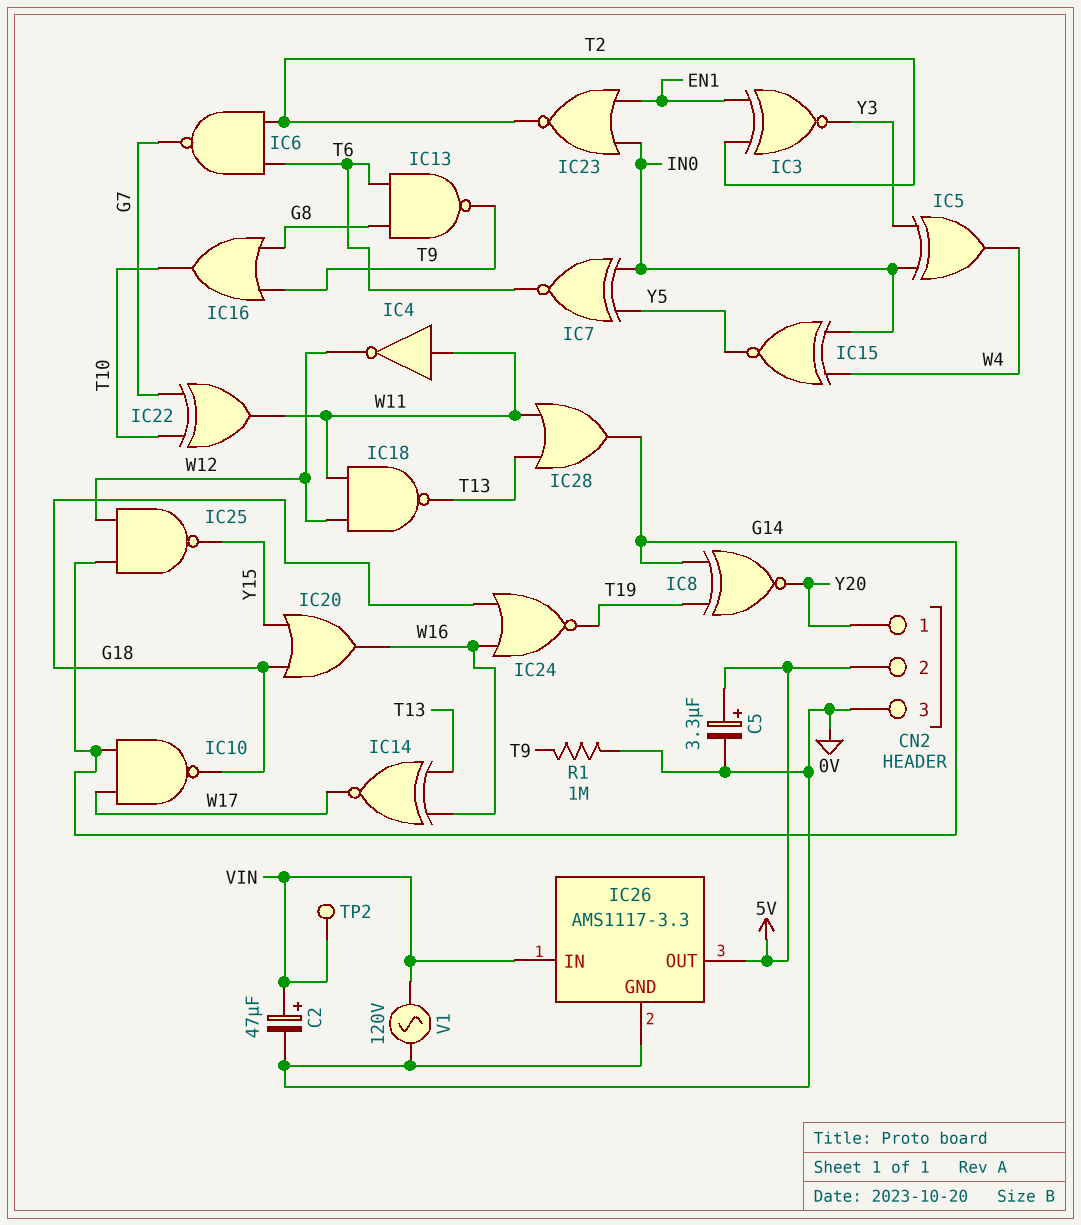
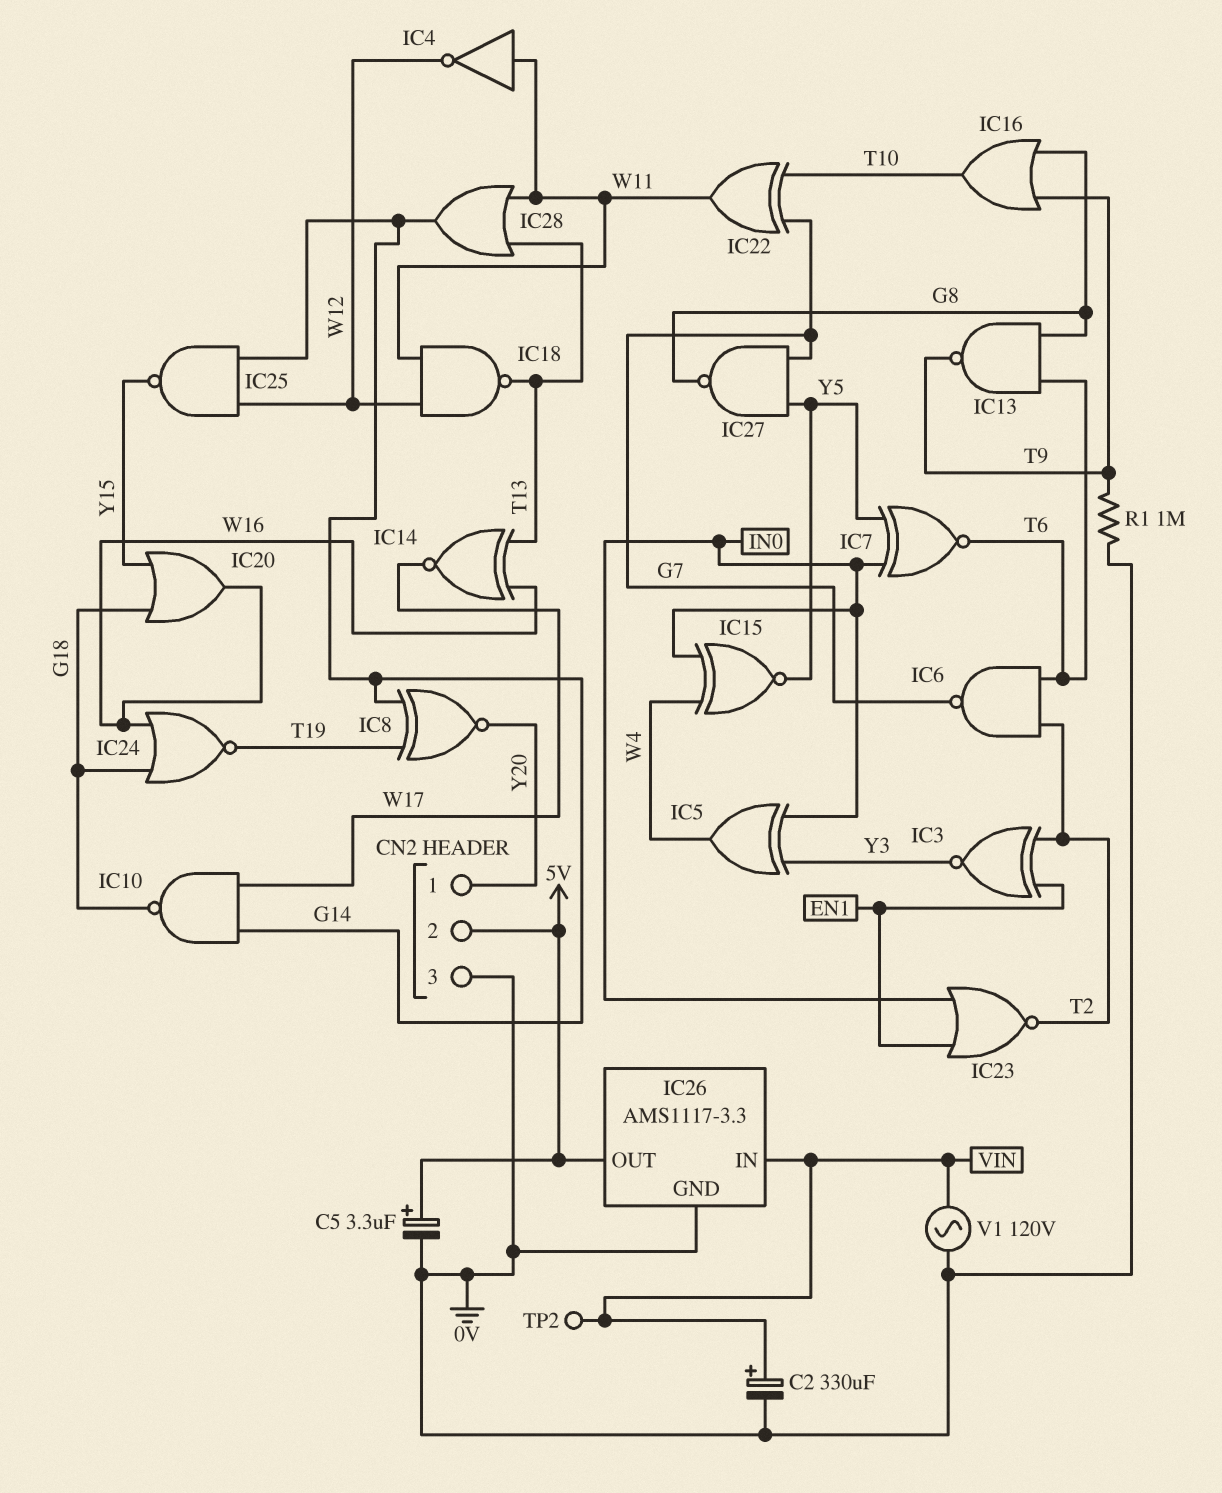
C2: 47uF (plus VIN, minus 0V) -> 330uF (plus VIN, minus 0V)
IC27: none -> NAND (in G7, in Y5, out G8)

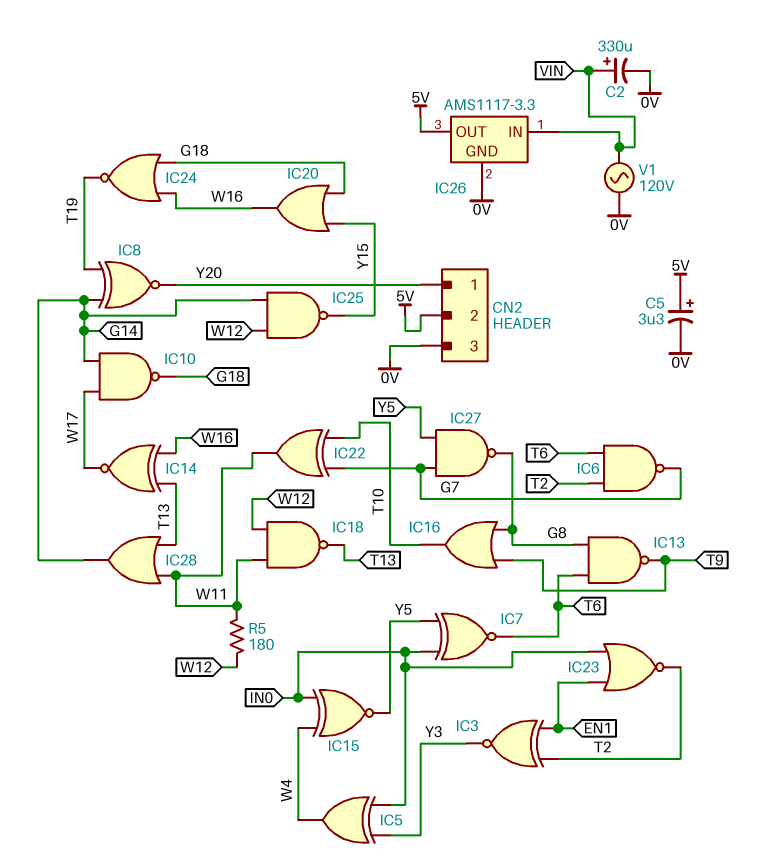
IC4: NOT (in W11, out W12) -> none
R1: 1M (0V, T9) -> none
R5: none -> 180 (W11, W12)
TP2: test point (VIN) -> none

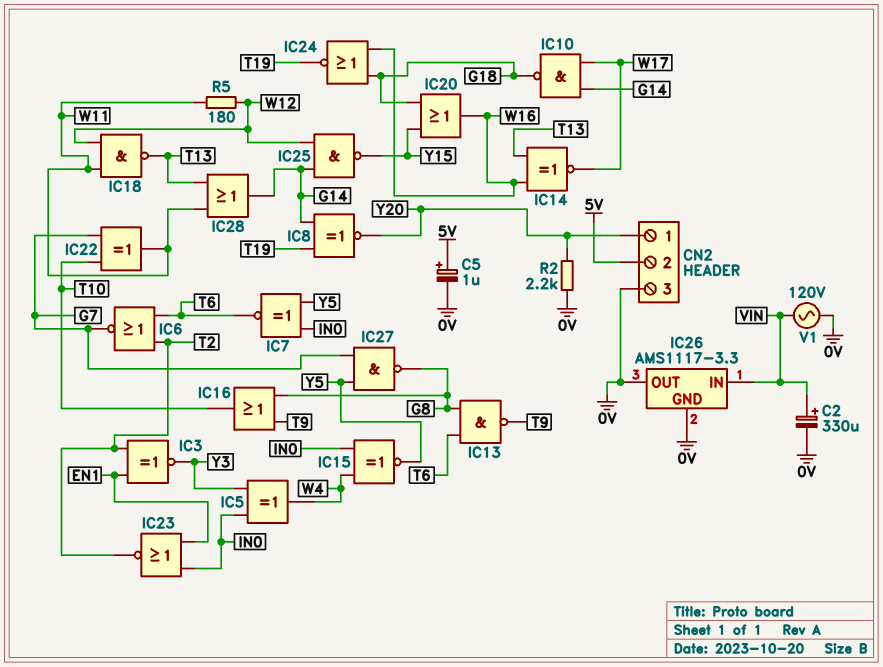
C5: 3.3uF (plus 5V, minus 0V) -> 1uF (plus 5V, minus 0V)
IC6: NAND (in T2, in T6, out G7) -> NOR (in T2, in T6, out G7)
IC26 pin OUT: 5V -> 0V
R2: none -> 2.2k (0V, Y20)

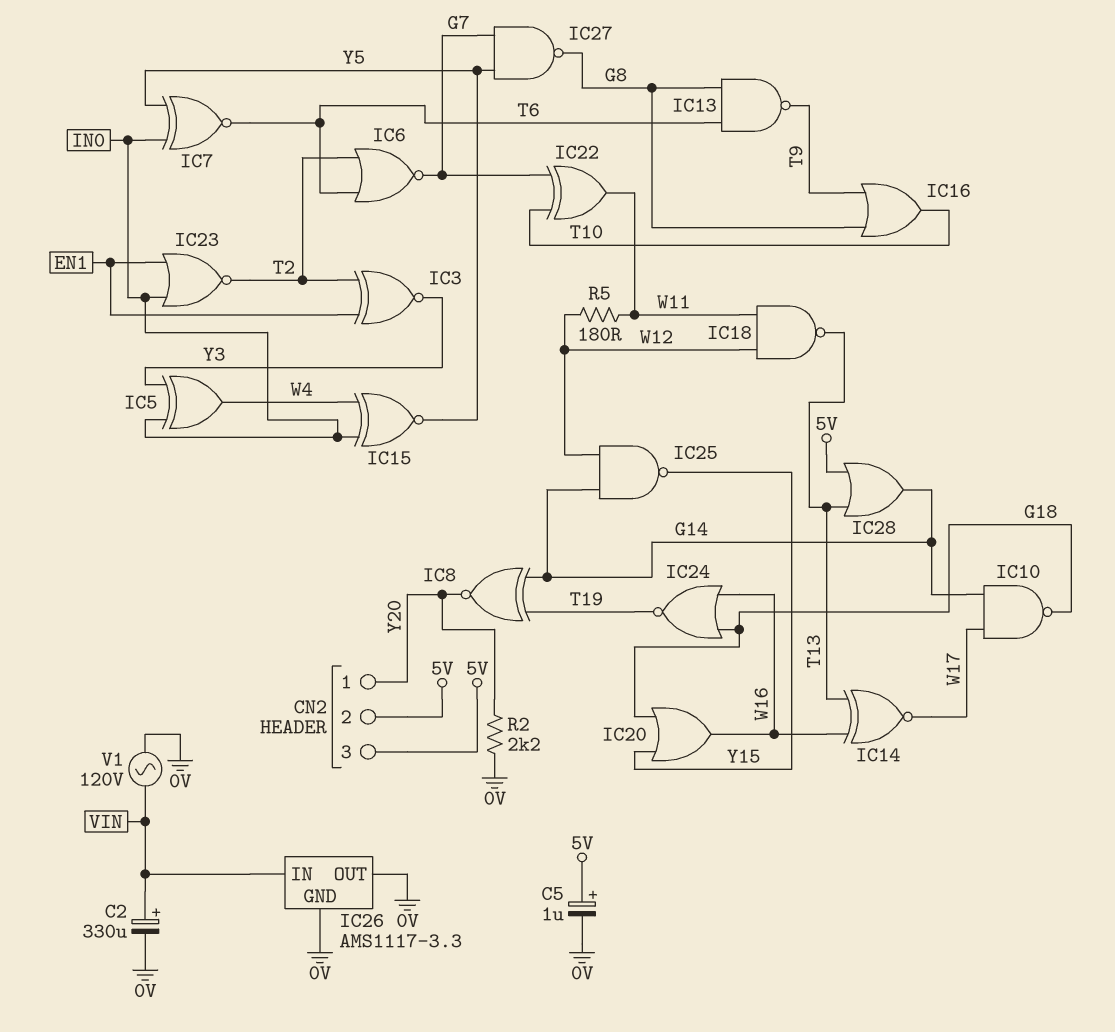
CN2 pin 3: 0V -> 5V
IC28: OR (in T13, in W11, out G14) -> OR (in 5V, in T13, out G14)

